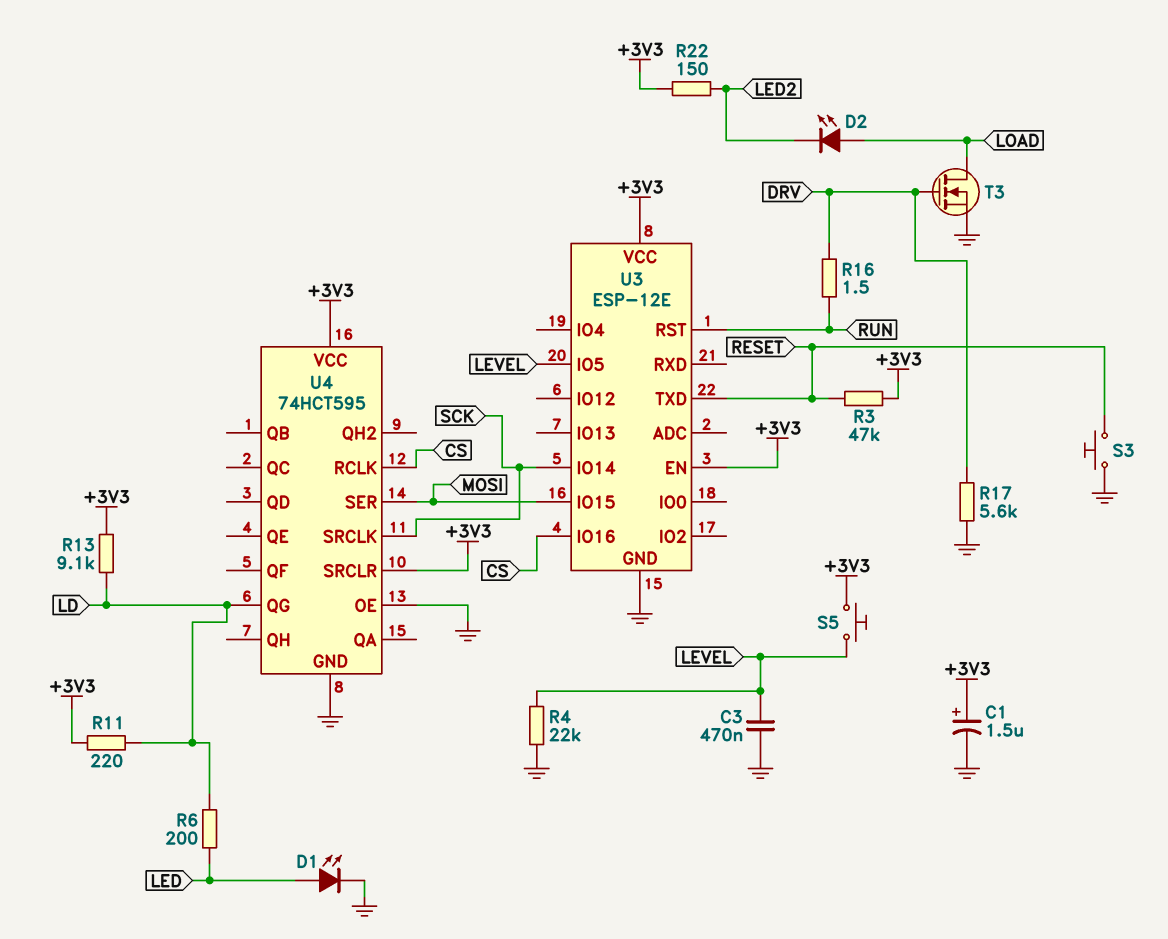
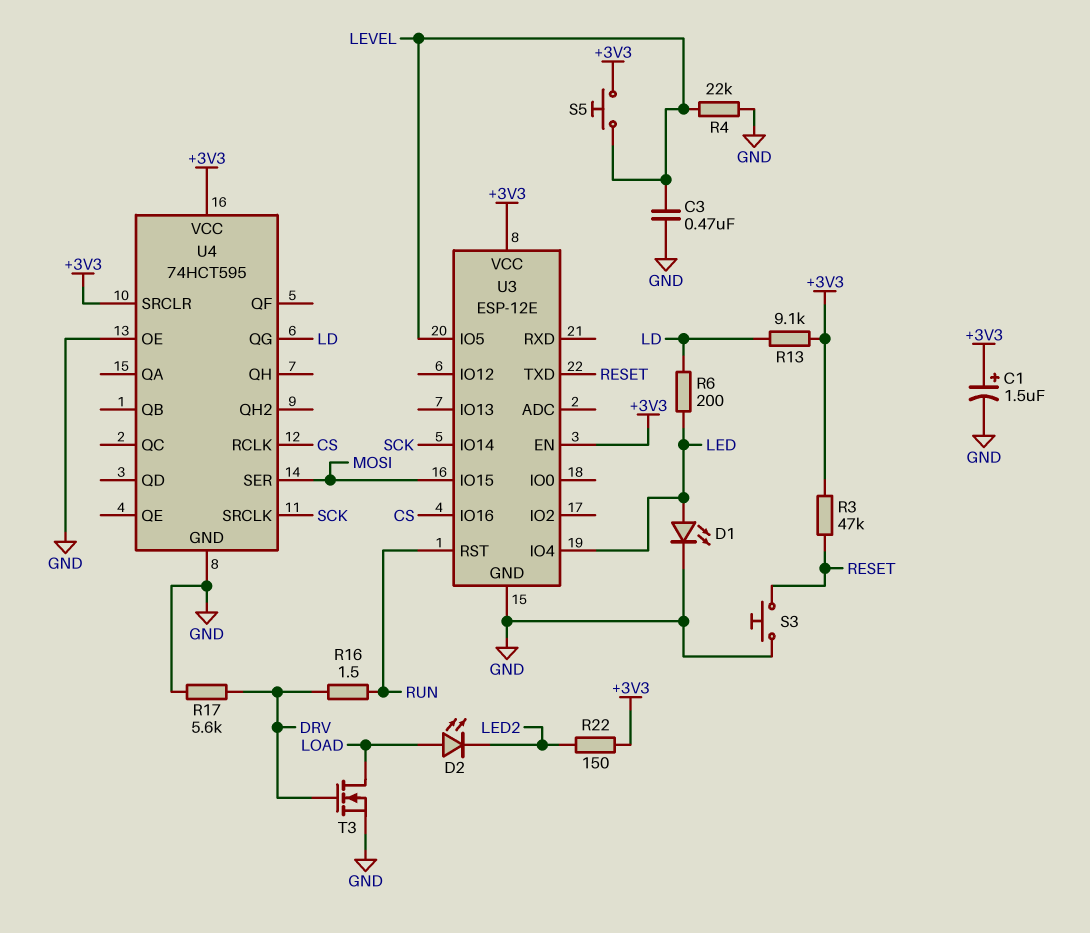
R11: 220 (+3V3, LD) -> none
U3 pin IO4: none -> LED

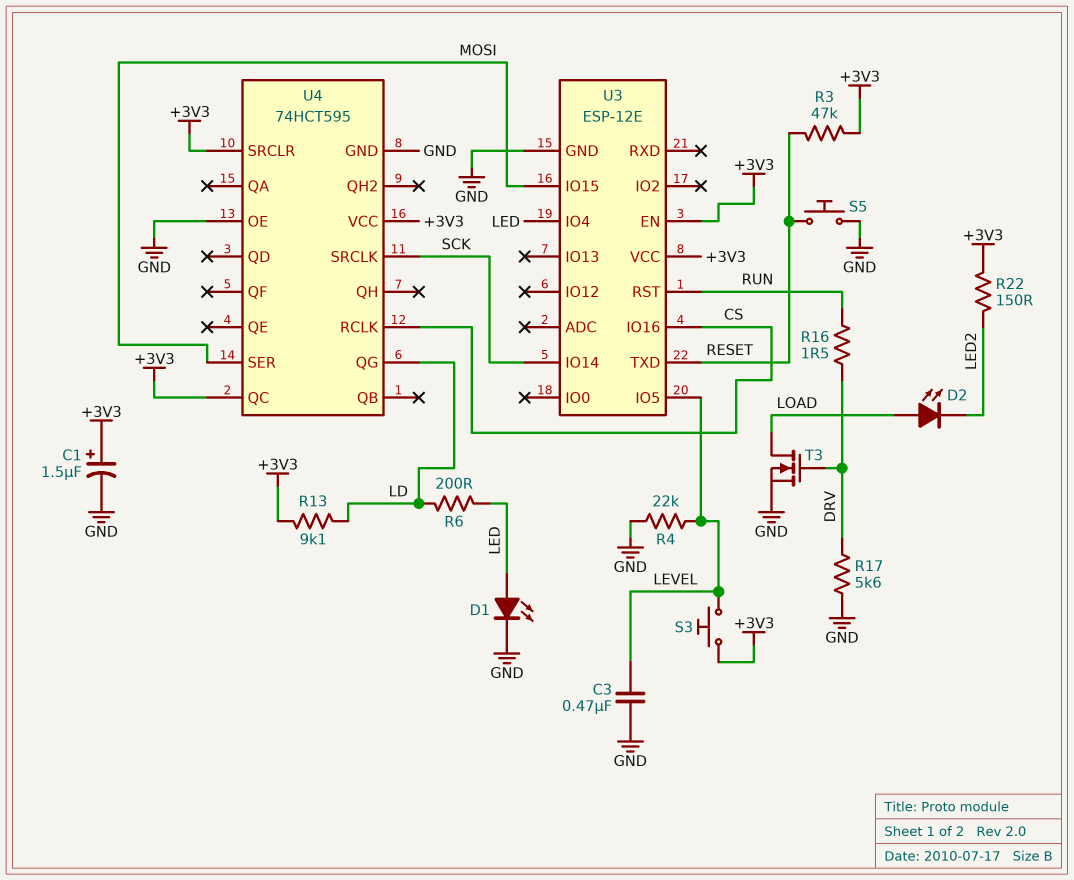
S3: button (GND, RESET) -> button (+3V3, LEVEL)
S5: button (+3V3, LEVEL) -> button (GND, RESET)
U4 pin QC: none -> +3V3

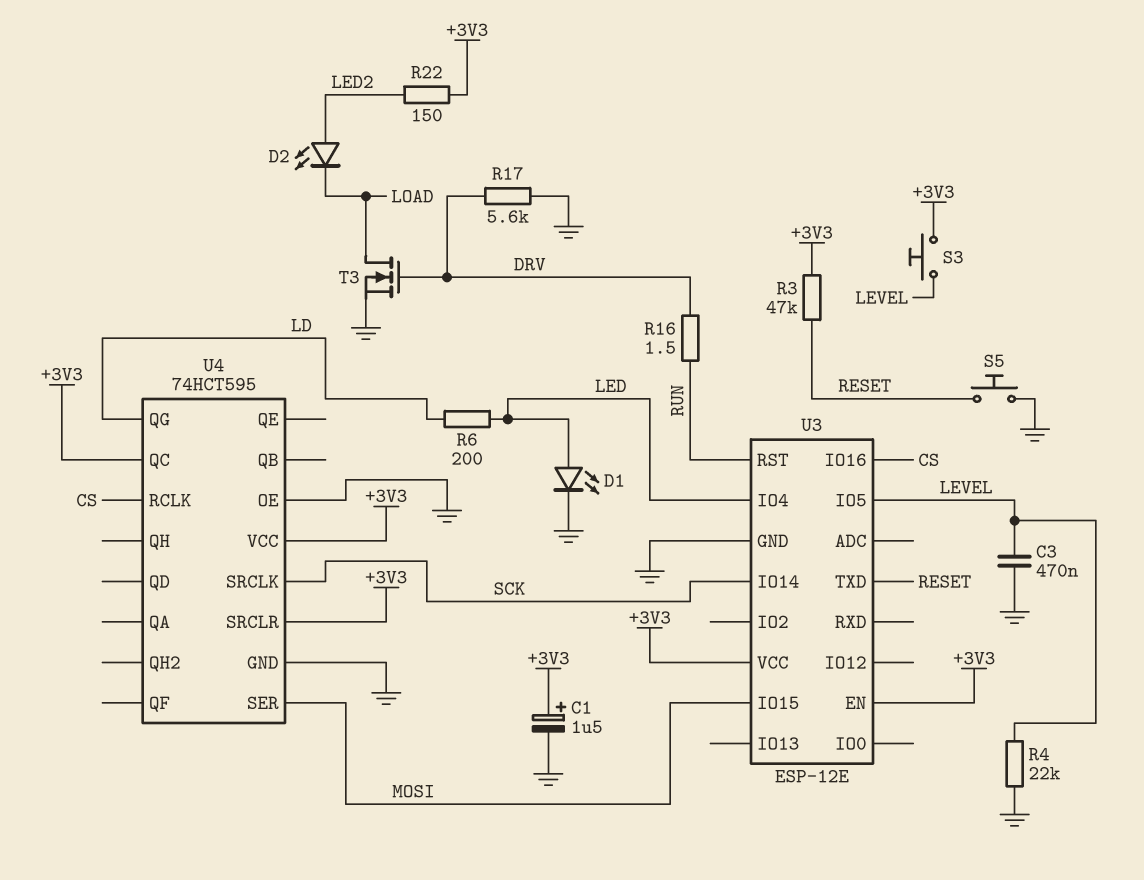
D2: LED (A LOAD, K LED2) -> LED (A LED2, K LOAD)
R13: 9.1k (+3V3, LD) -> none

